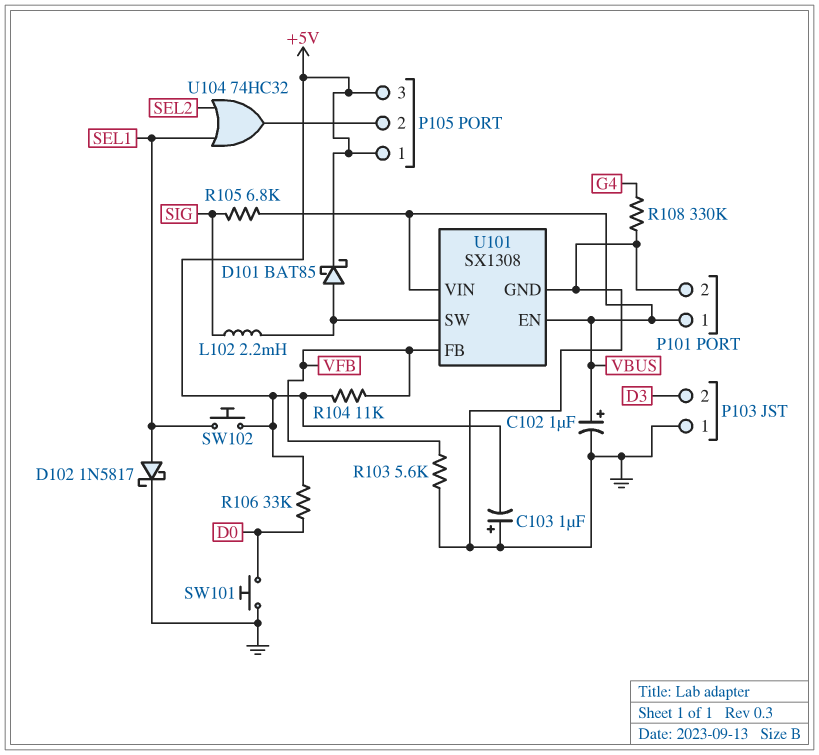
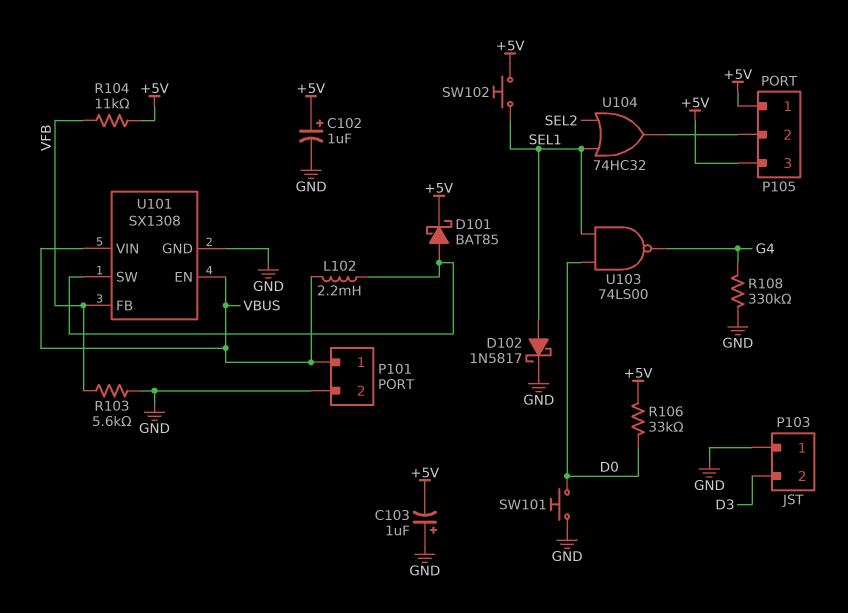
C102: 1uF (plus VBUS, minus GND) -> 1uF (plus +5V, minus GND)
L102: 2.2mH (SIG, U101/SW) -> 2.2mH (U101/SW, VBUS)
R105: 6.8k (SIG, VBUS) -> none
U103: none -> NAND 74LS00 (in D0, in SEL1, out G4)

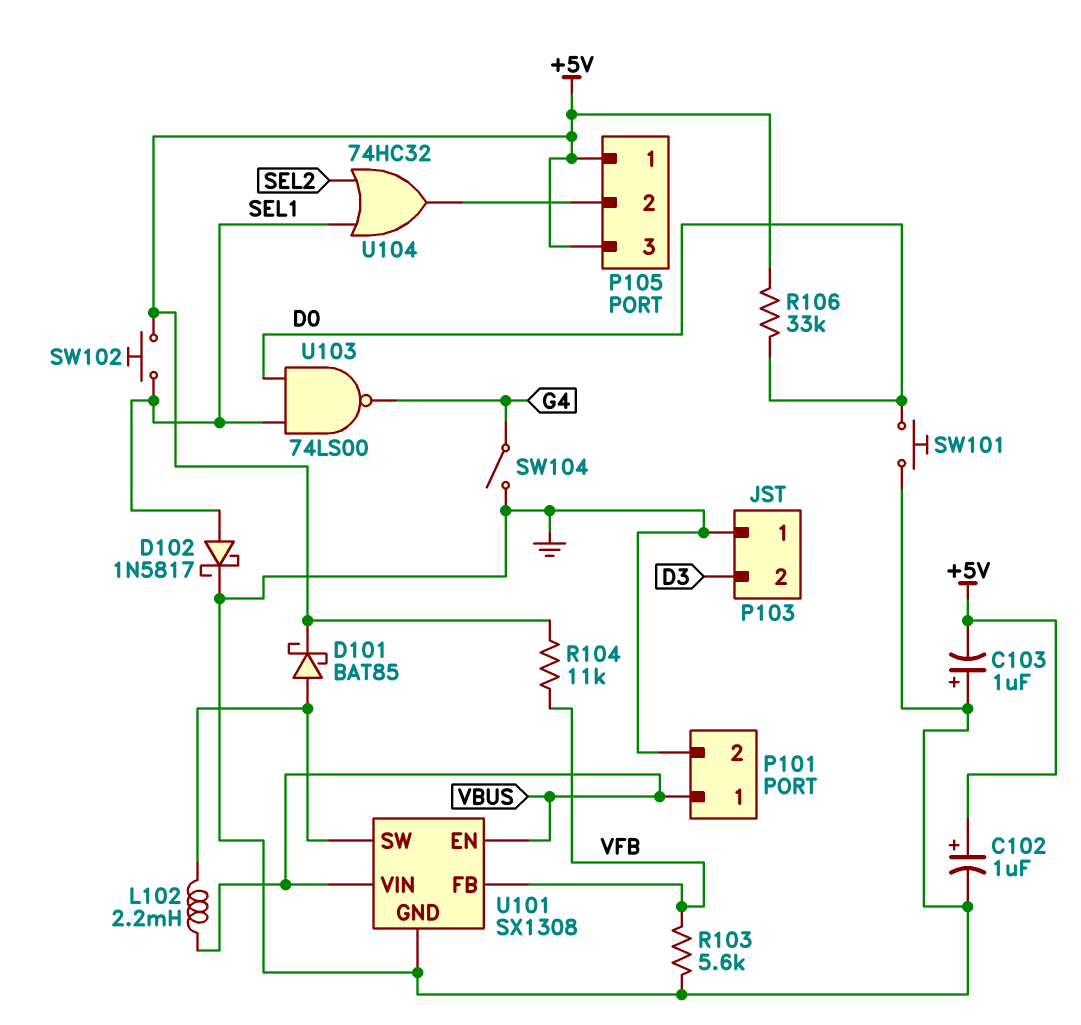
R108: 330k (G4, GND) -> none
SW104: none -> switch (G4, GND)

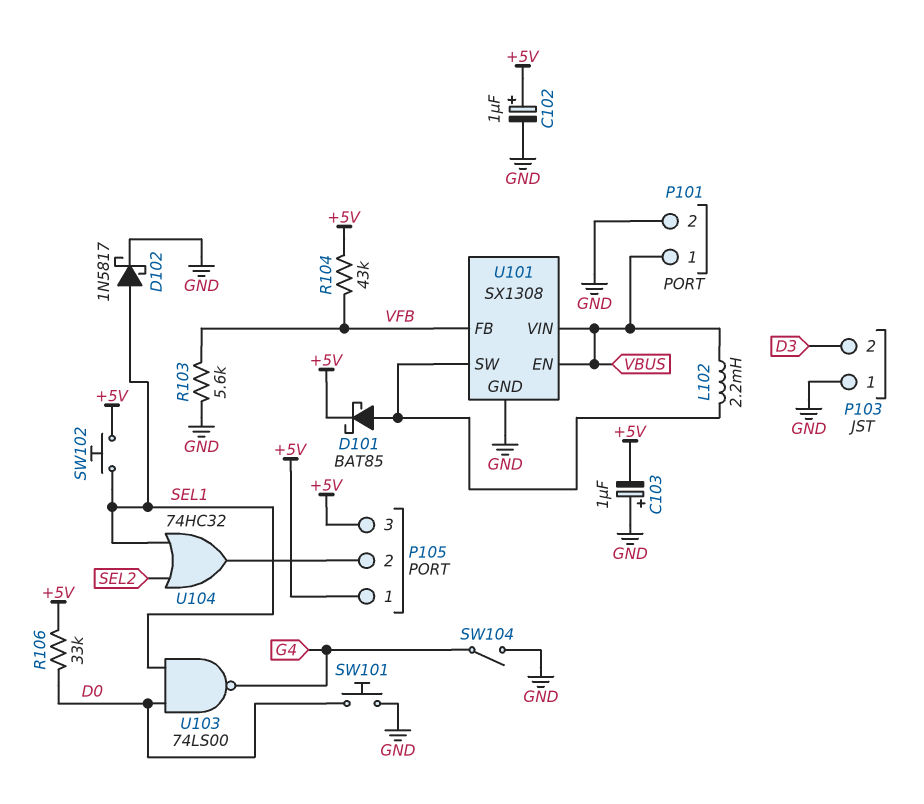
R104: 11k (+5V, VFB) -> 43k (+5V, VFB)

